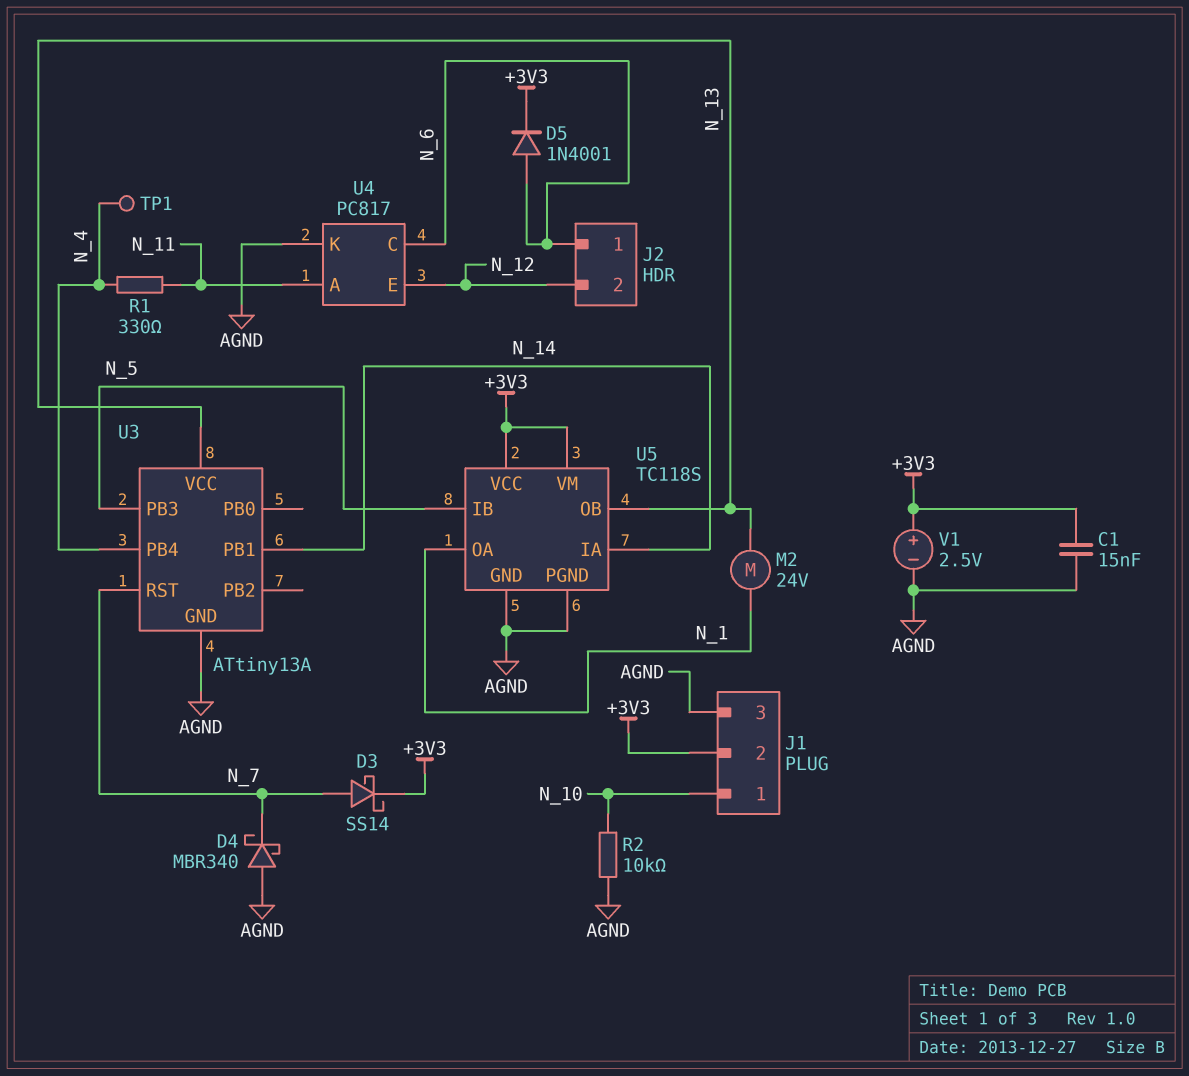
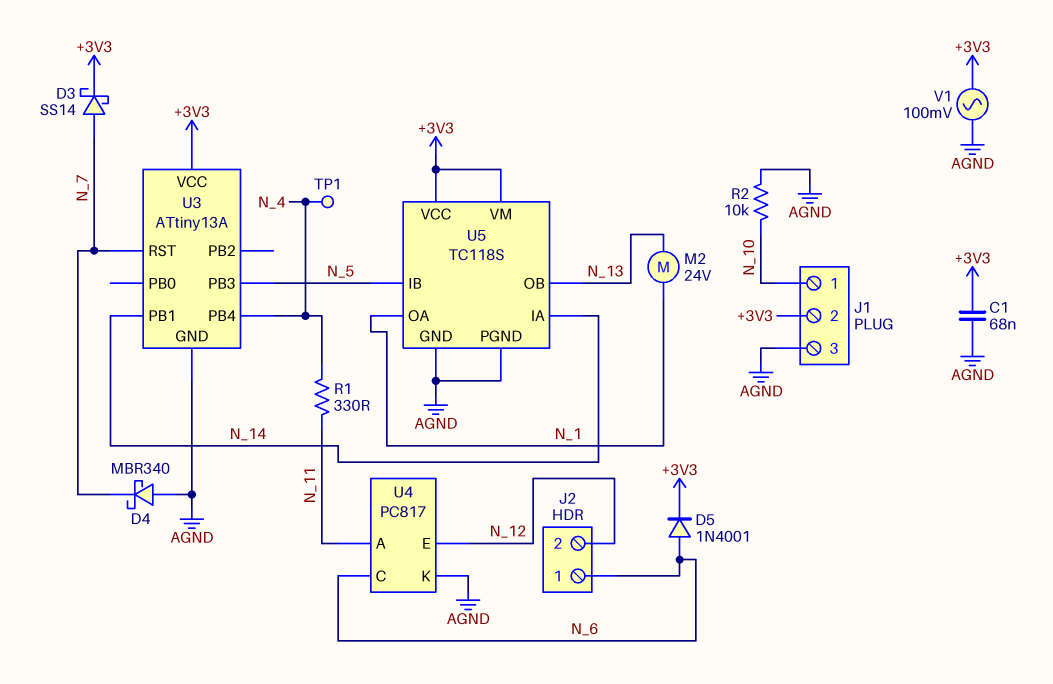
C1: 15nF (+3V3, AGND) -> 68nF (+3V3, AGND)
U3 pin VCC: N_13 -> +3V3
V1: 2.5V (plus +3V3, minus AGND) -> AC 100mV (+3V3, AGND)

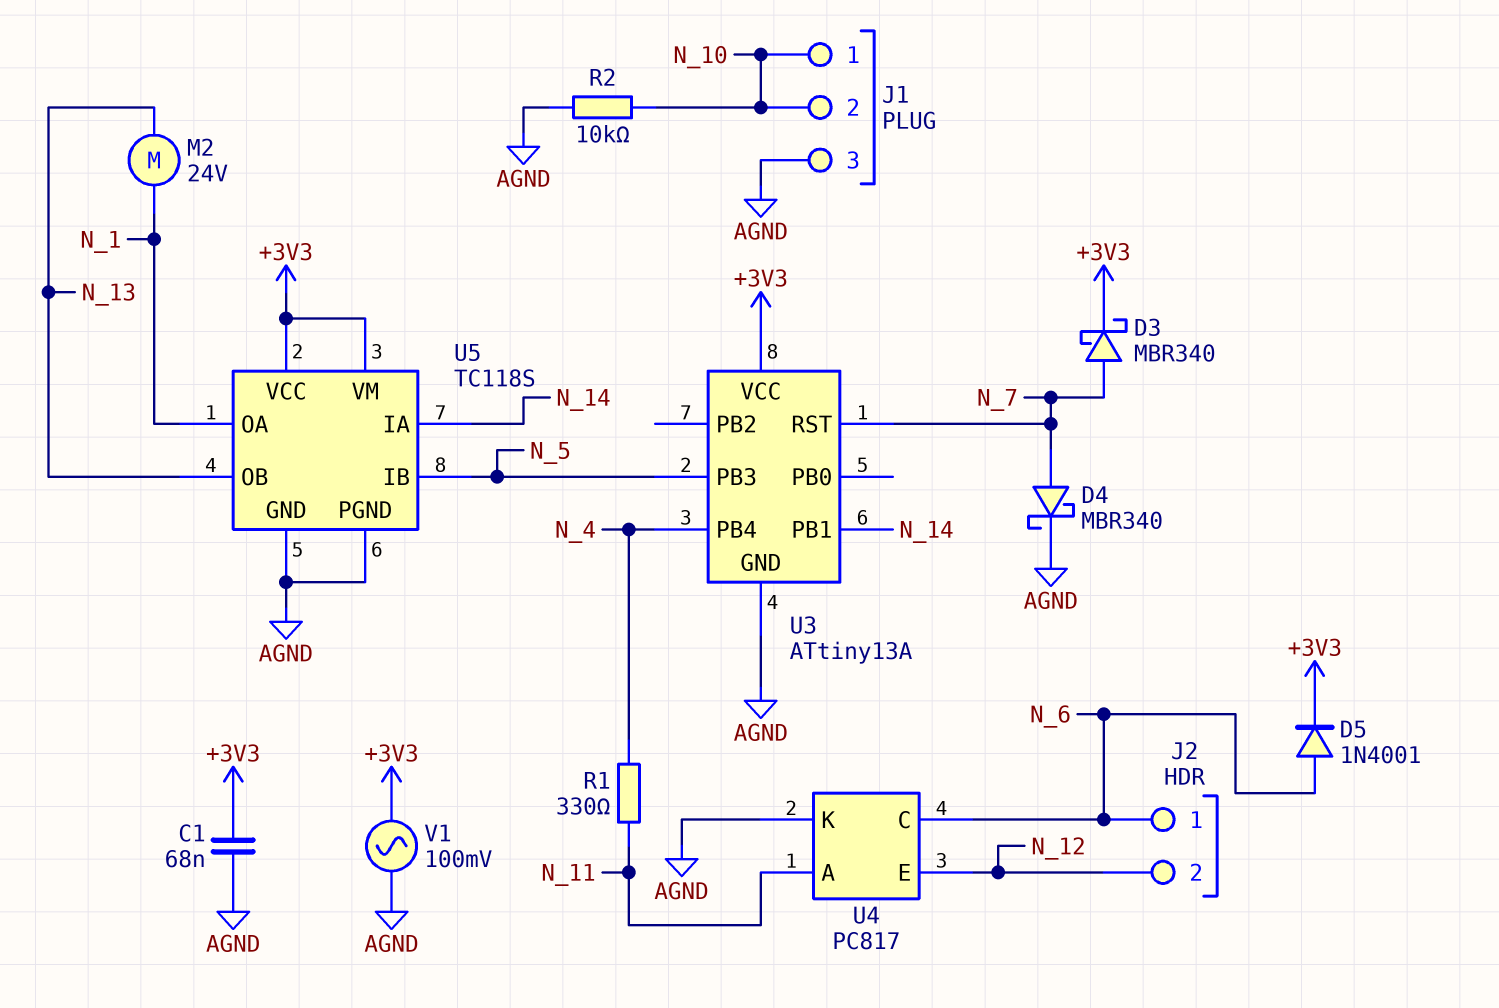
D3: schottky SS14 (A N_7, K +3V3) -> schottky MBR340 (A N_7, K +3V3)
D4: schottky MBR340 (A AGND, K N_7) -> schottky MBR340 (A N_7, K AGND)
J1 pin 2: +3V3 -> N_10
TP1: test point (N_4) -> none

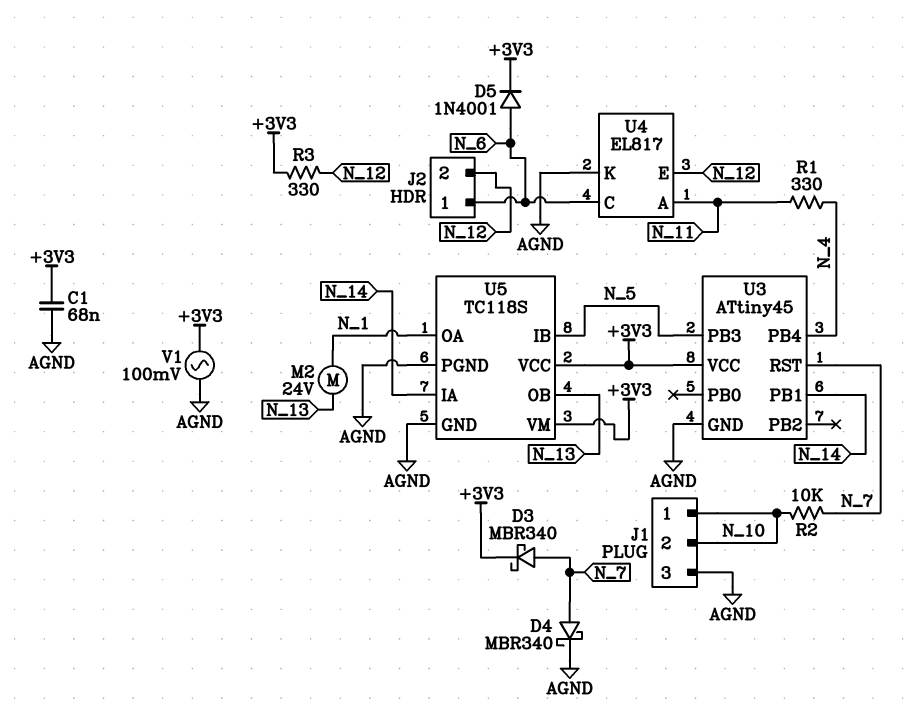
R2: 10k (AGND, N_10) -> 10k (N_7, N_10)
R3: none -> 330 (+3V3, N_12)
U3: ATtiny13A -> ATtiny45
U4: PC817 -> EL817

